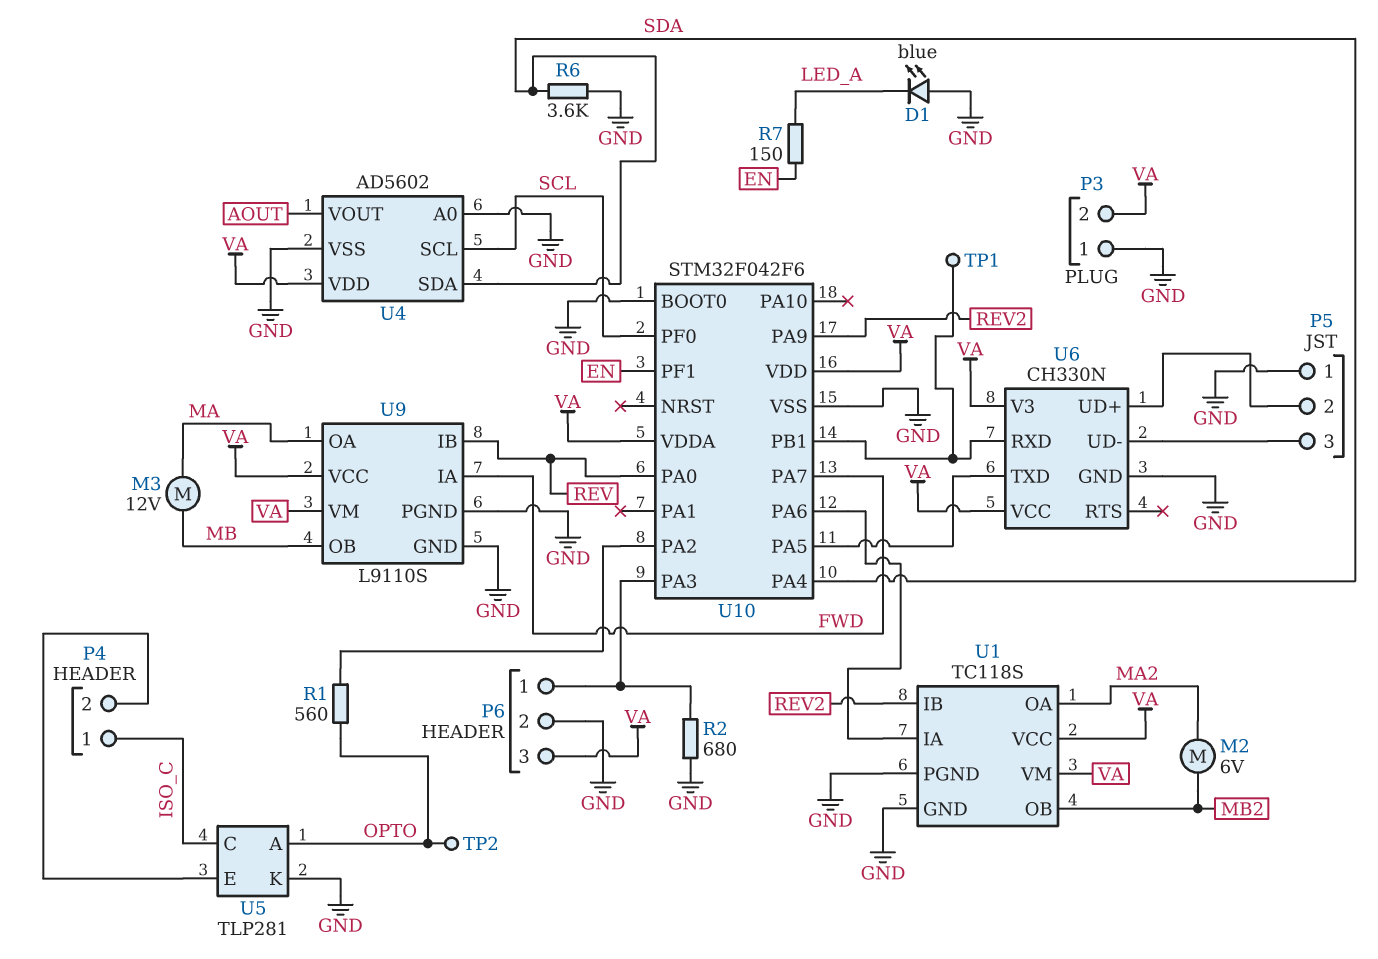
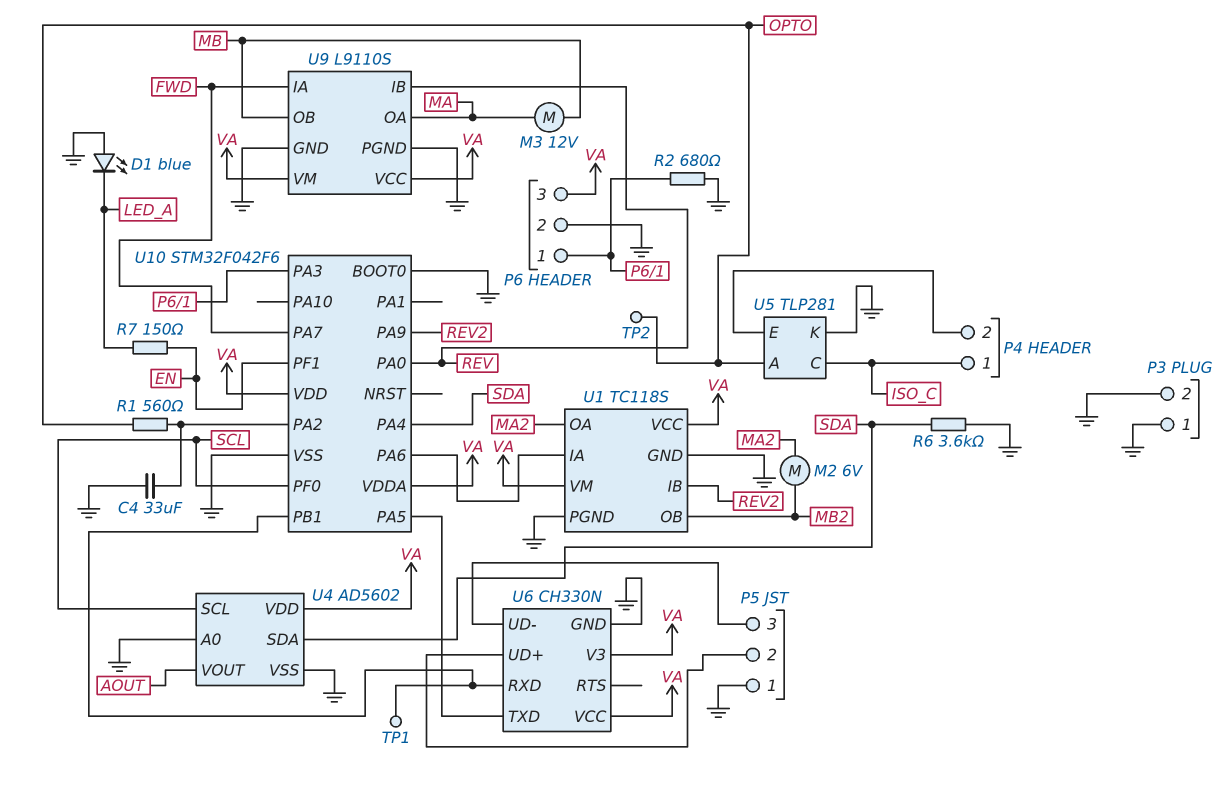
C4: none -> 33uF (GND, U10/PA2)
P3 pin 2: VA -> GND

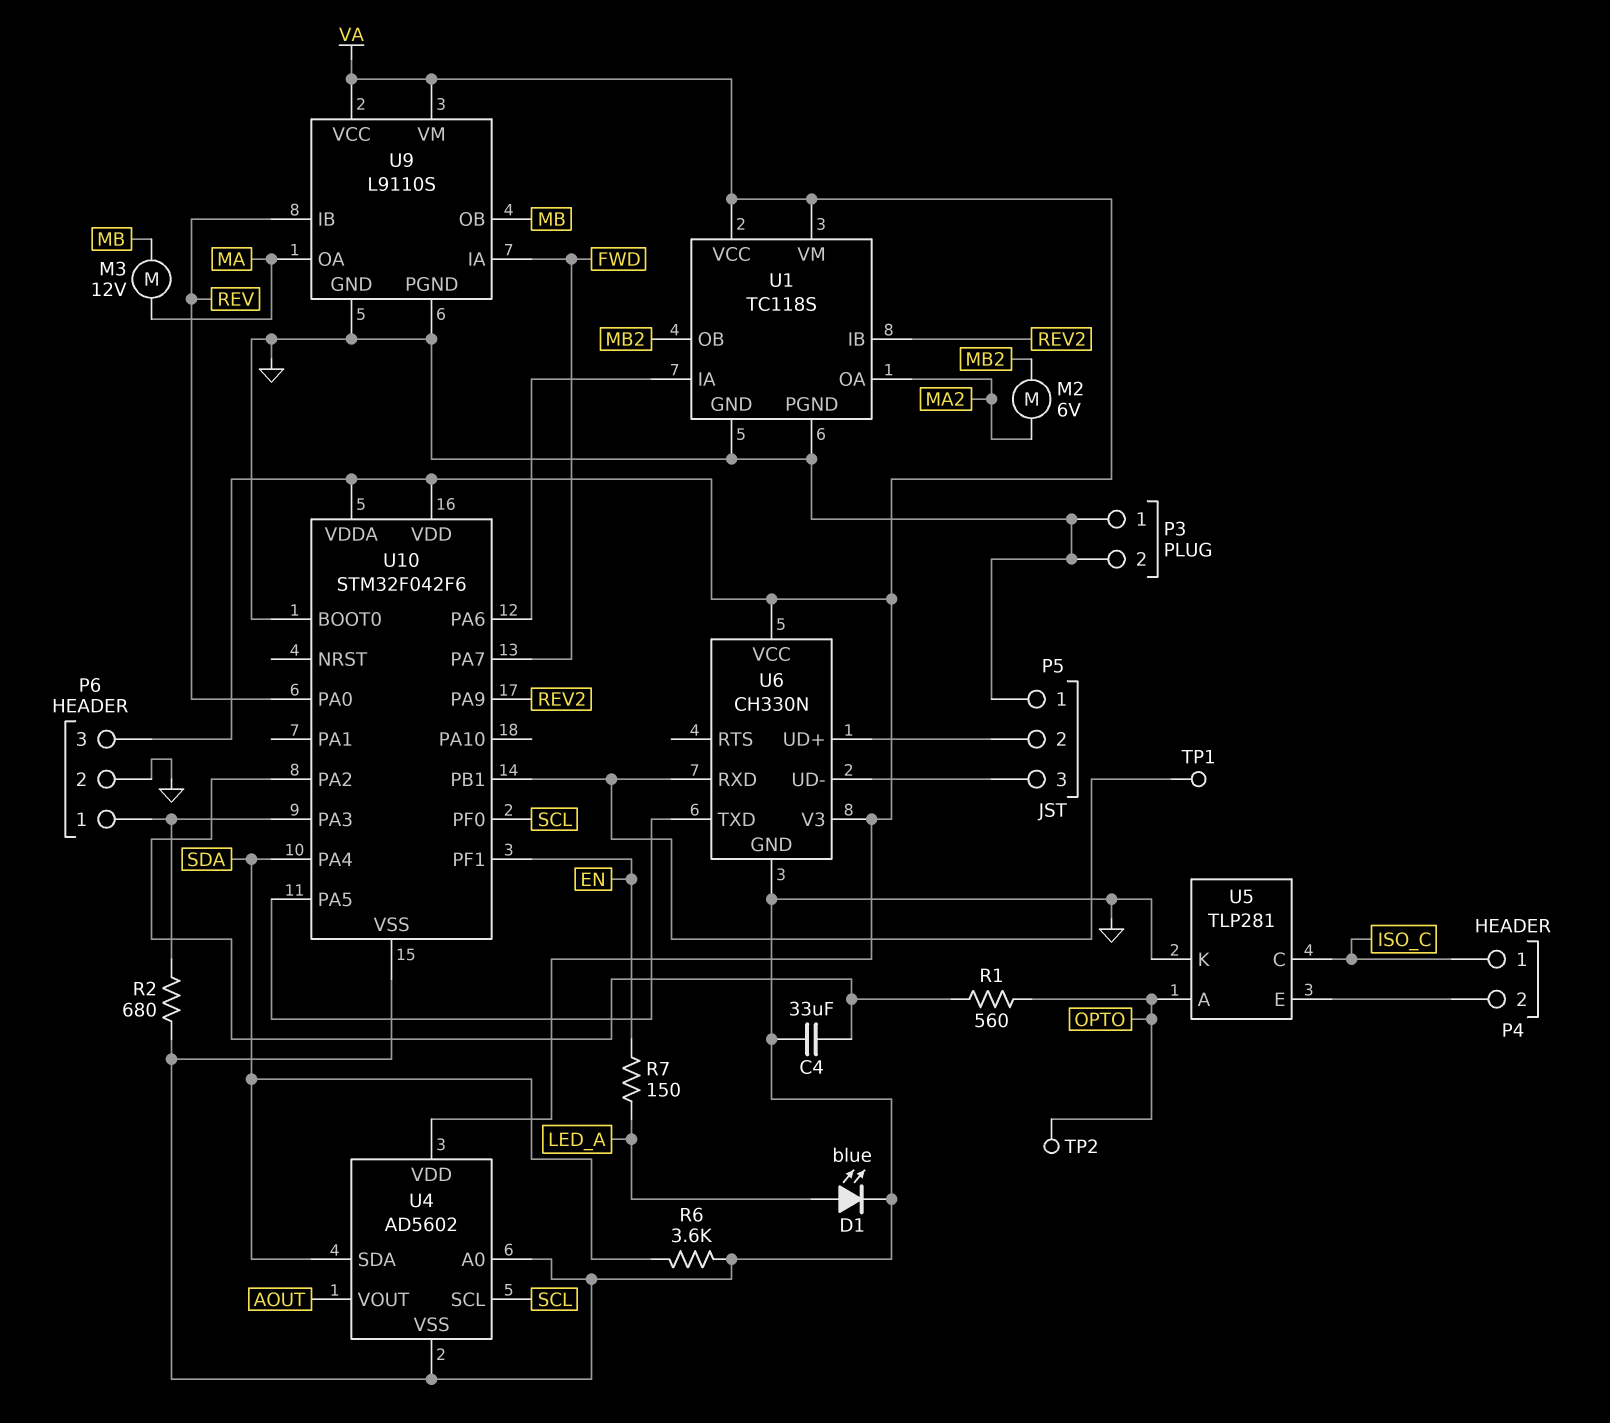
D1: LED blue (A GND, K LED_A) -> LED blue (A LED_A, K GND)

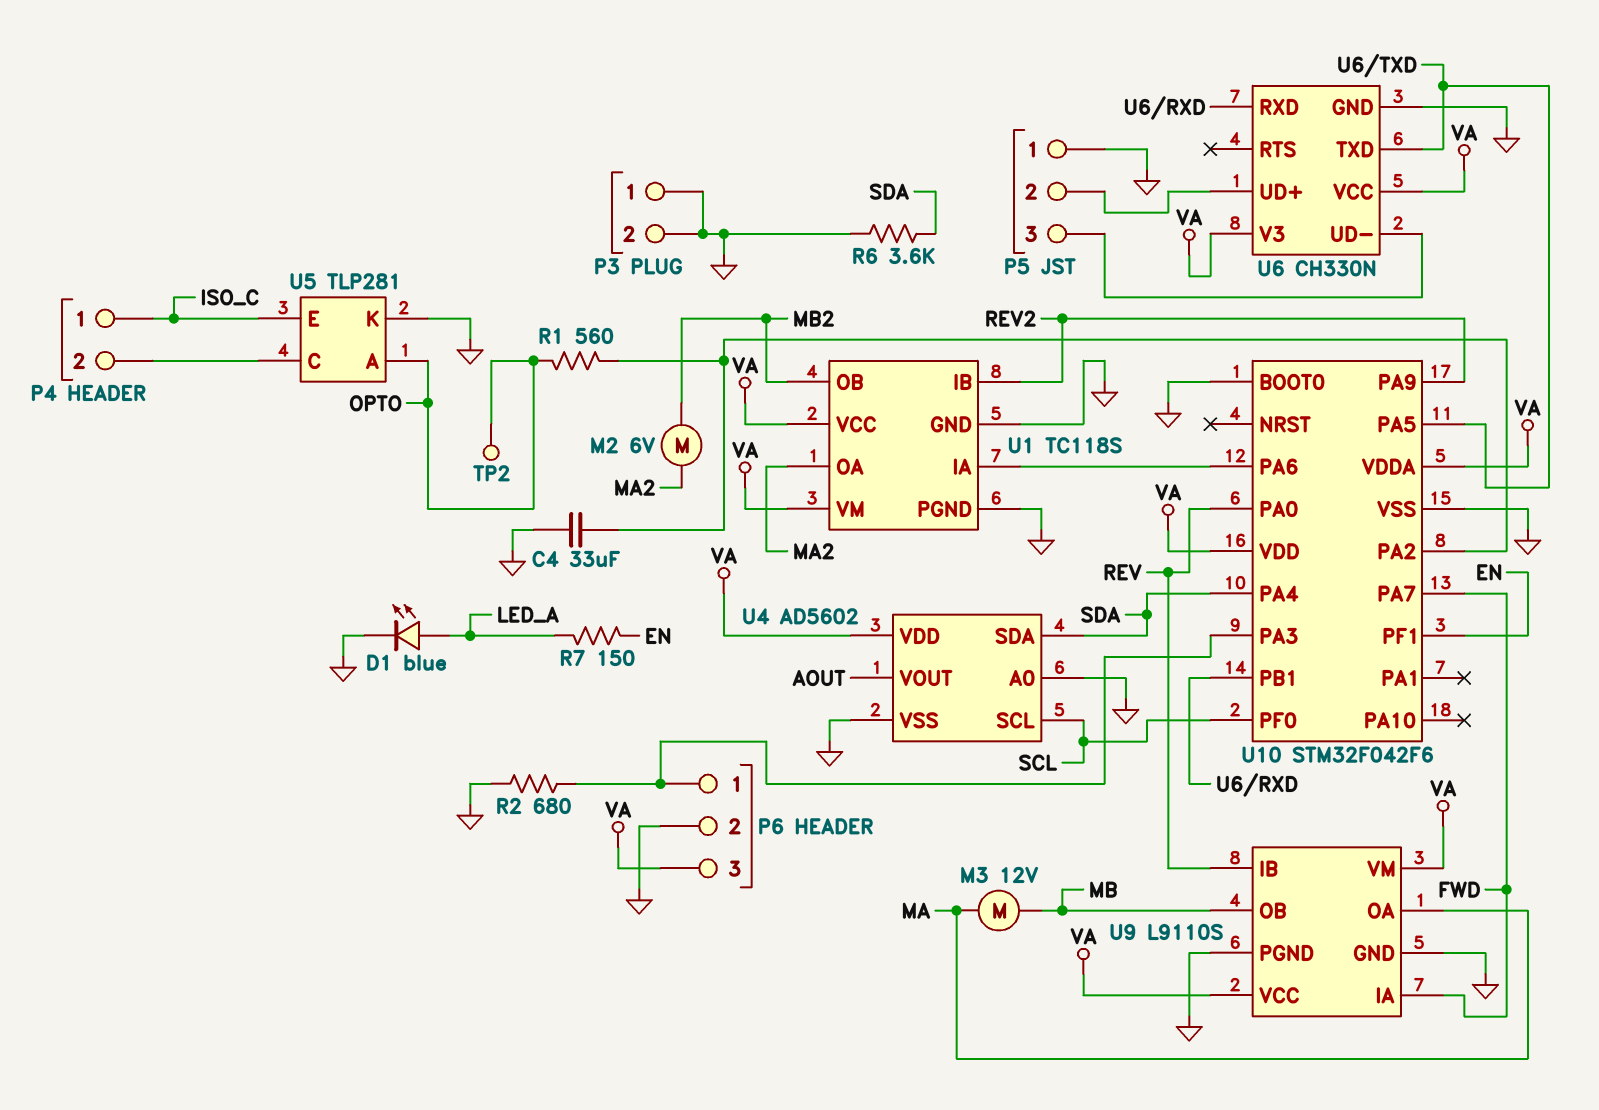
TP1: test point (U6/RXD) -> none
U5 pin C: ISO_C -> P4/2
U5 pin E: P4/2 -> ISO_C

